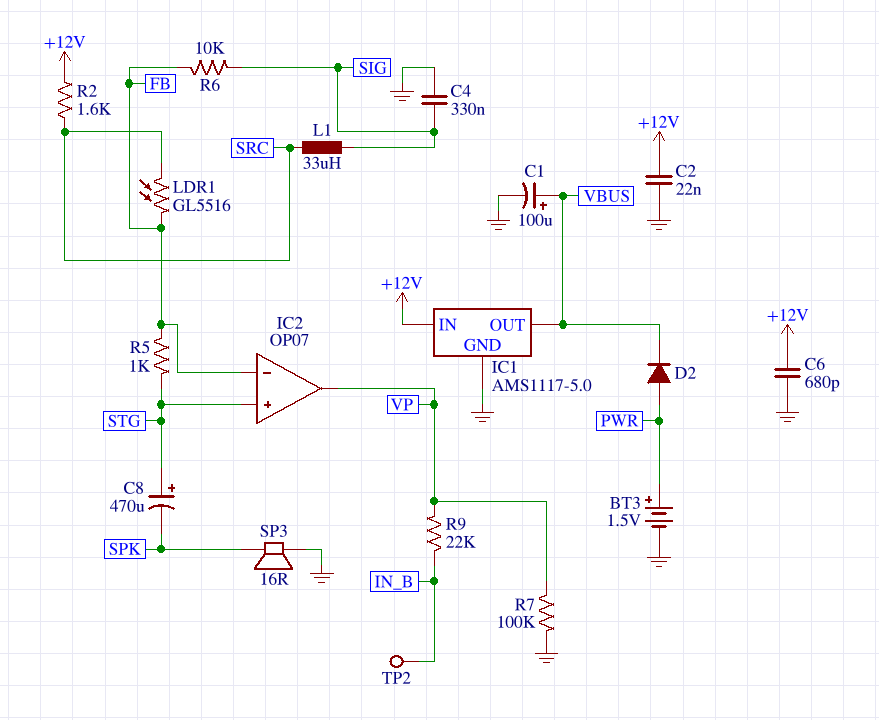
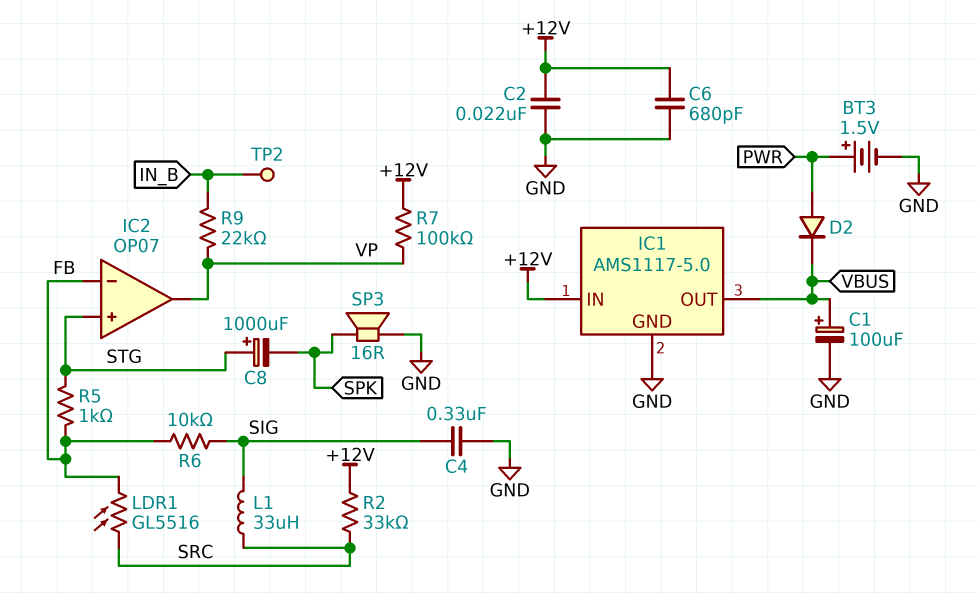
C8: 470uF (plus STG, minus SPK) -> 1000uF (plus STG, minus SPK)
R2: 1.6k (+12V, SRC) -> 33k (+12V, SRC)
R7: 100k (GND, VP) -> 100k (+12V, VP)

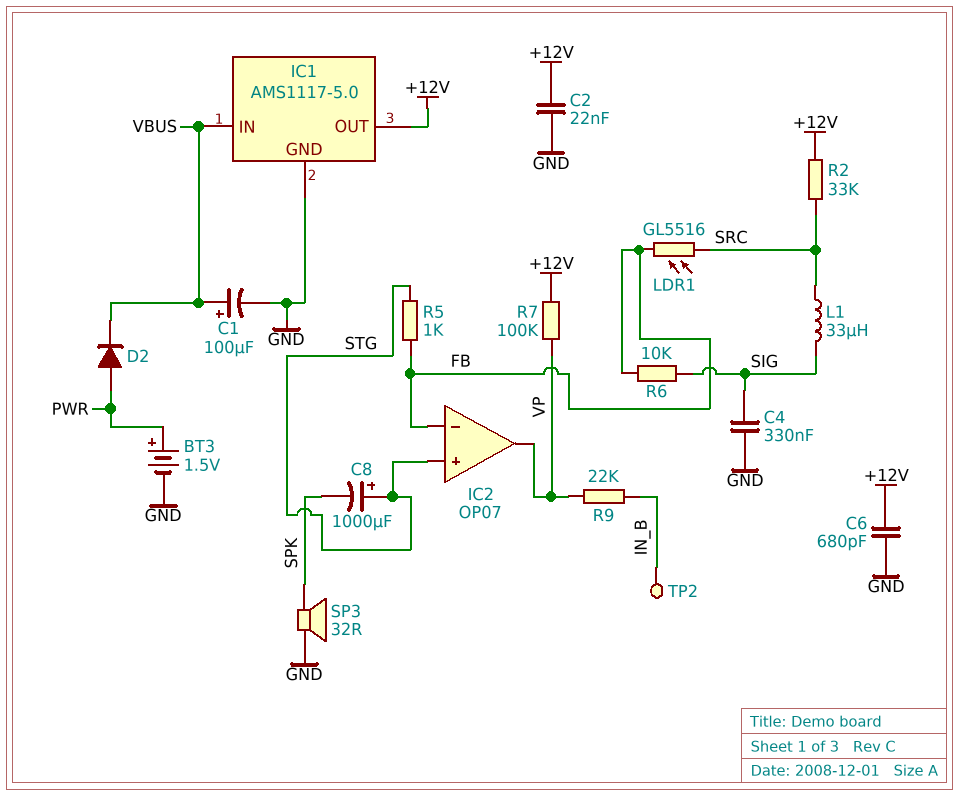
IC1 pin IN: +12V -> VBUS
IC1 pin OUT: VBUS -> +12V
SP3: speaker 16R (GND, SPK) -> speaker 32R (GND, SPK)

